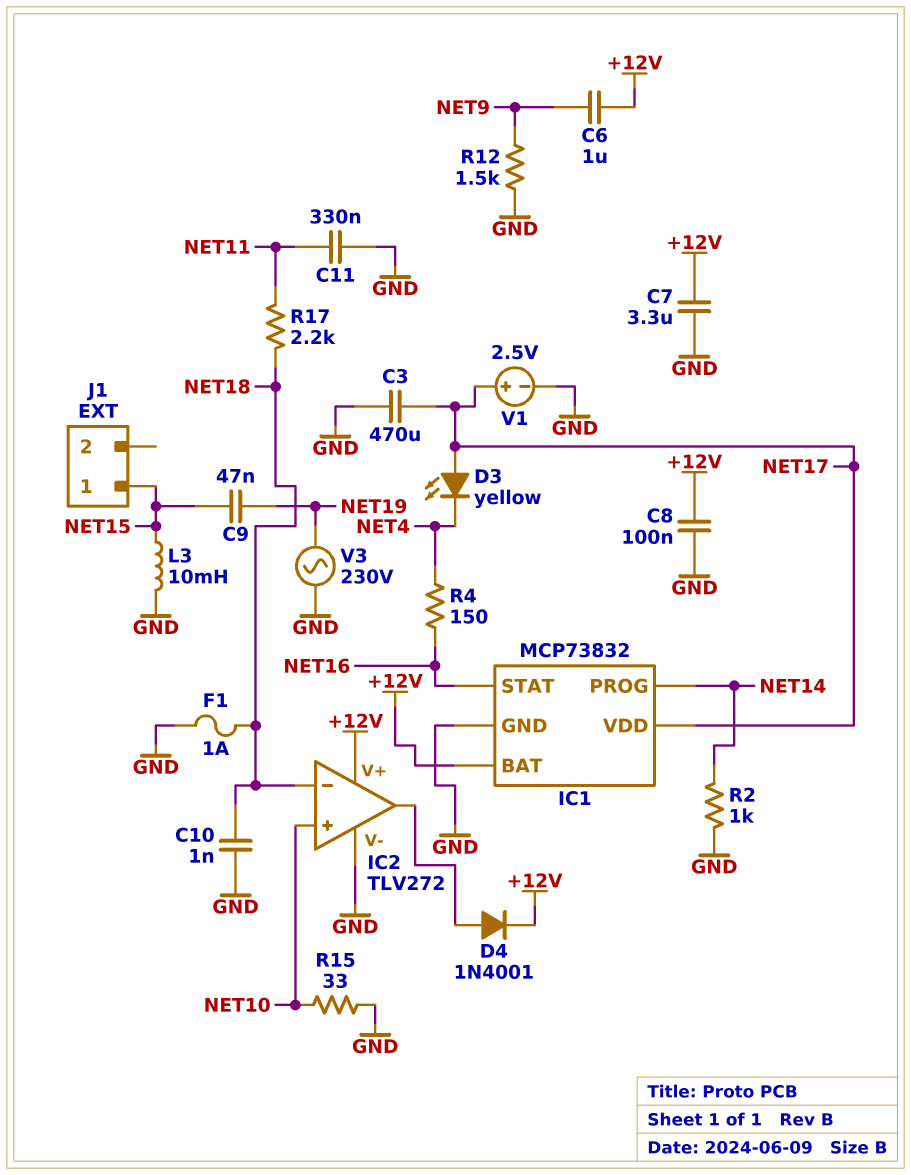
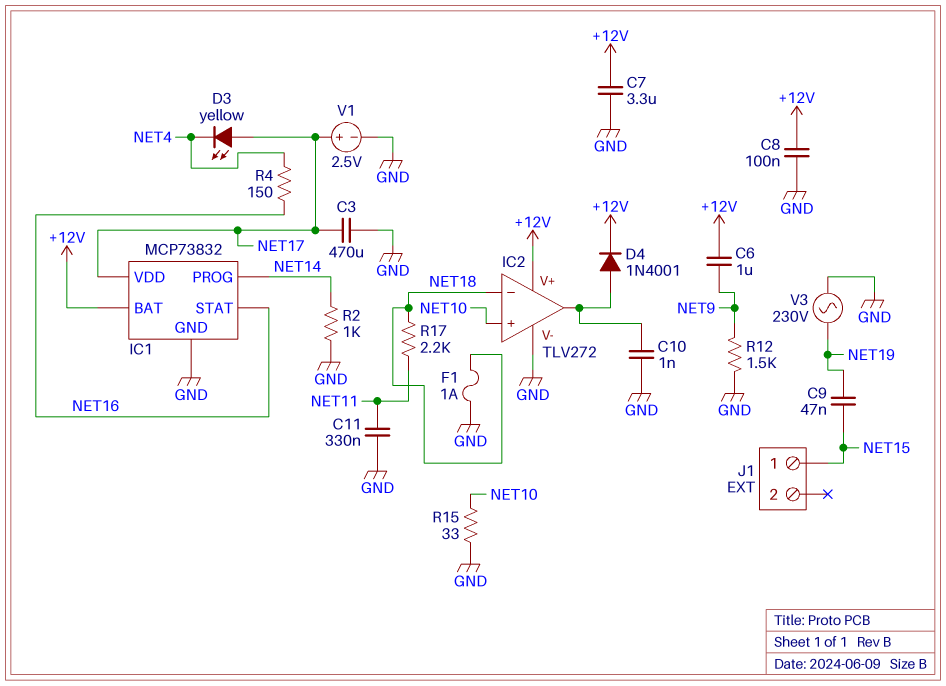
C10: 1nF (GND, NET18) -> 1nF (GND, IC2/out)
L3: 10mH (GND, NET15) -> none

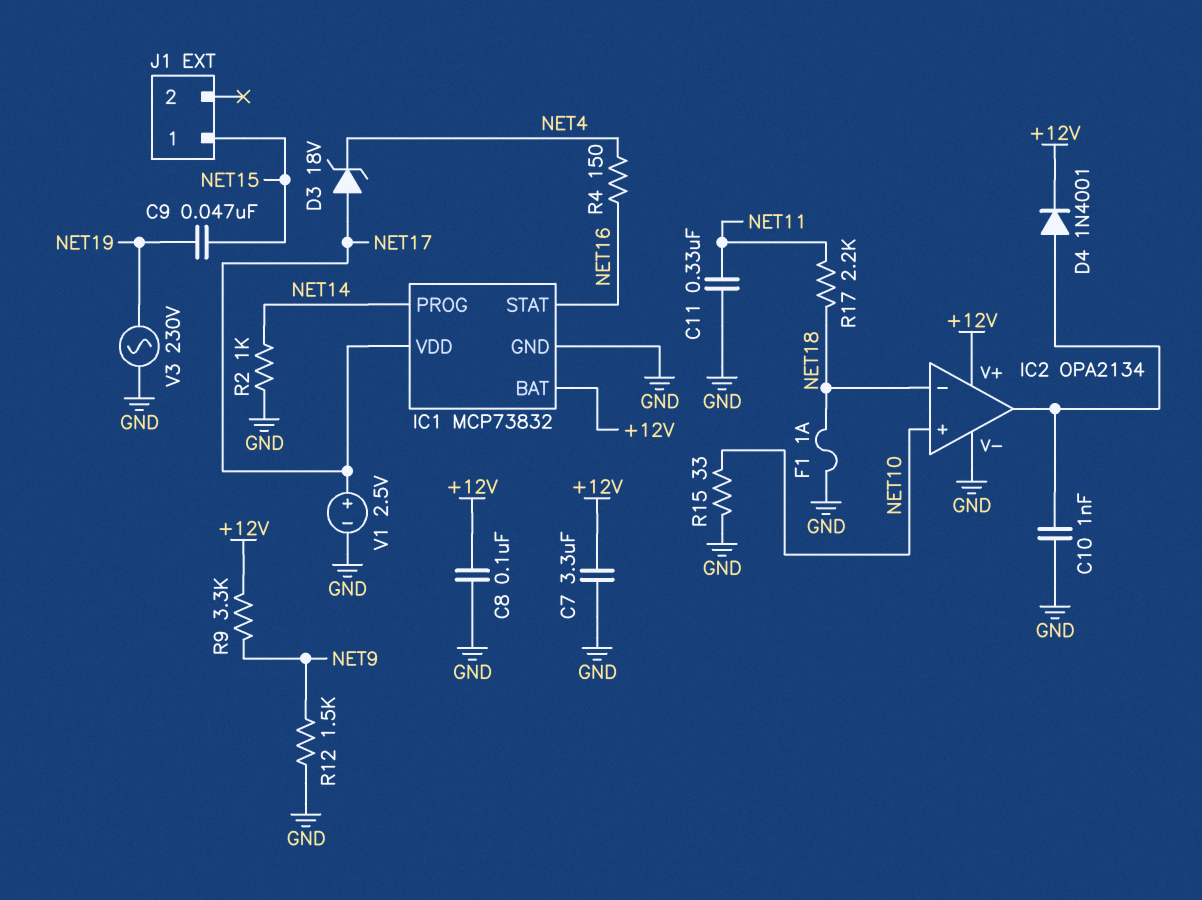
C3: 470uF (GND, NET17) -> none
C6: 1uF (+12V, NET9) -> none
D3: LED yellow (A NET17, K NET4) -> zener 18V (A NET17, K NET4)
IC2: TLV272 -> OPA2134
R9: none -> 3.3k (+12V, NET9)

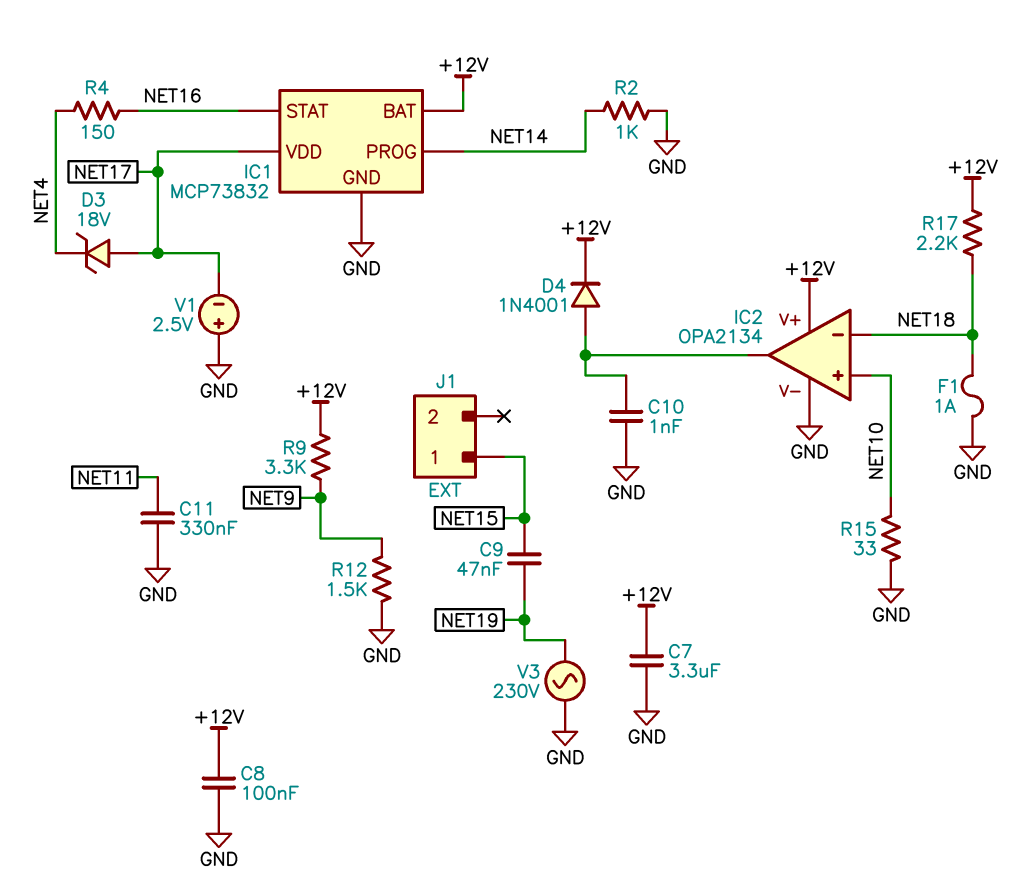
R17: 2.2k (NET11, NET18) -> 2.2k (+12V, NET18)
V1: 2.5V (plus NET17, minus GND) -> 2.5V (plus GND, minus NET17)

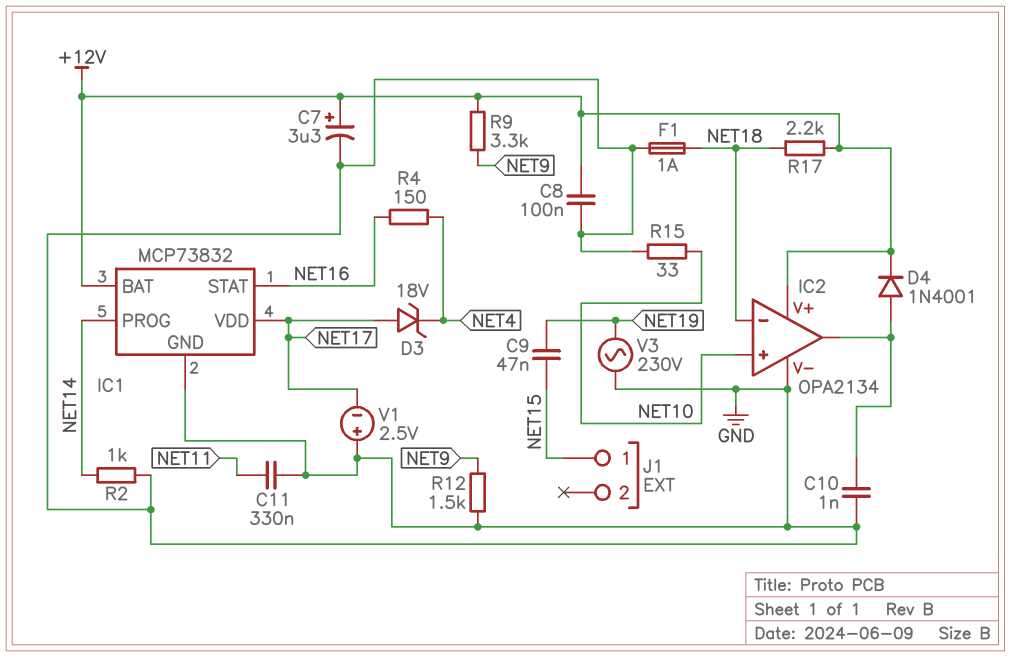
C7: 3.3uF (+12V, GND) -> 3.3uF (plus +12V, minus GND)

